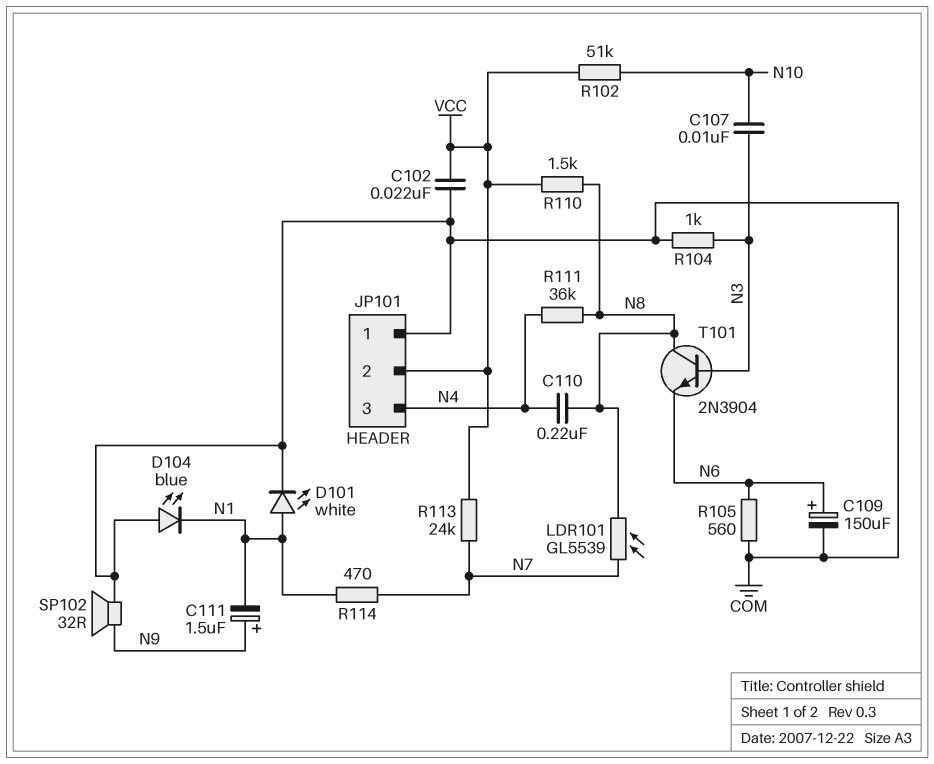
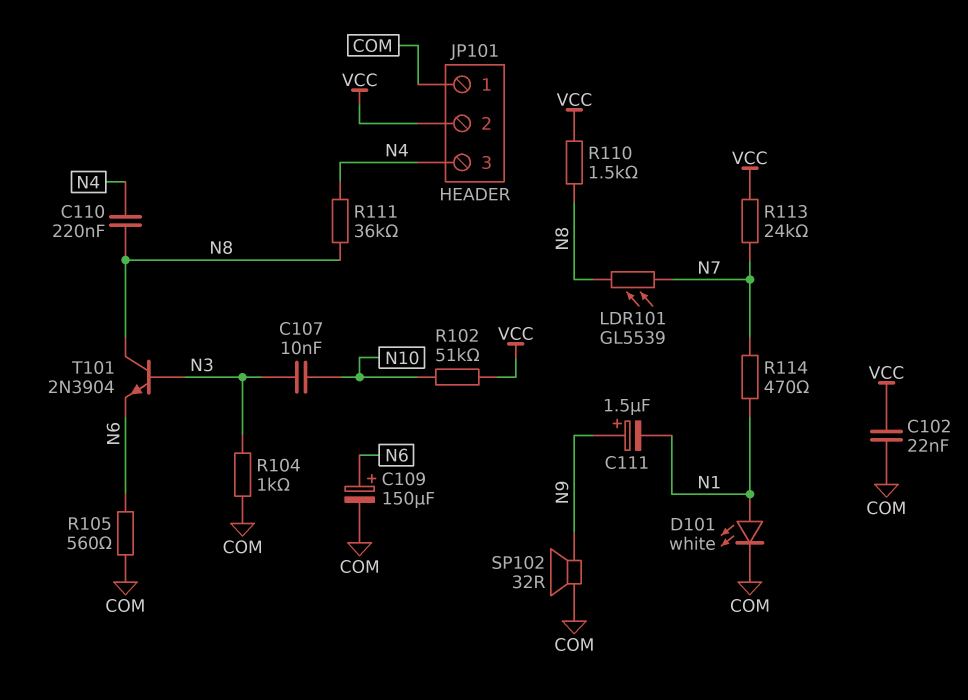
D104: LED blue (A COM, K N1) -> none

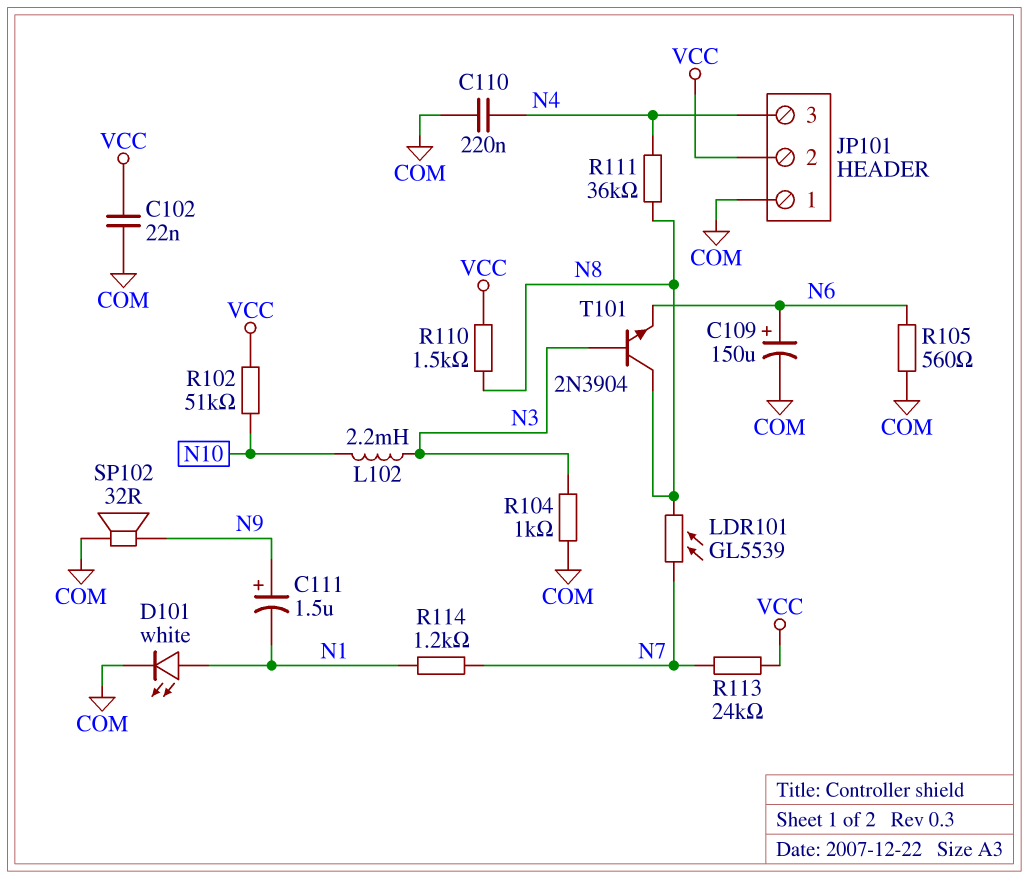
C107: 10nF (N3, N10) -> none
C110: 220nF (N4, N8) -> 220nF (COM, N4)
L102: none -> 2.2mH (N3, N10)
R114: 470 (N1, N7) -> 1.2k (N1, N7)

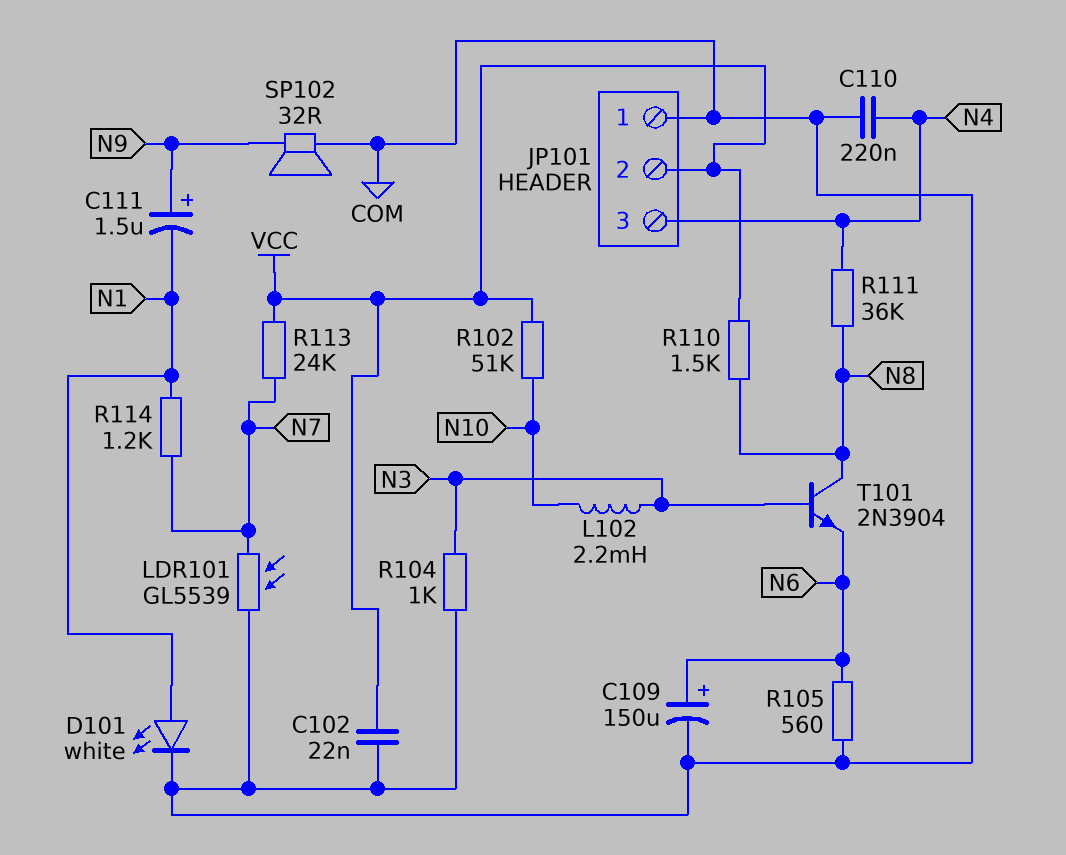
LDR101: GL5539 (N7, N8) -> GL5539 (COM, N7)

